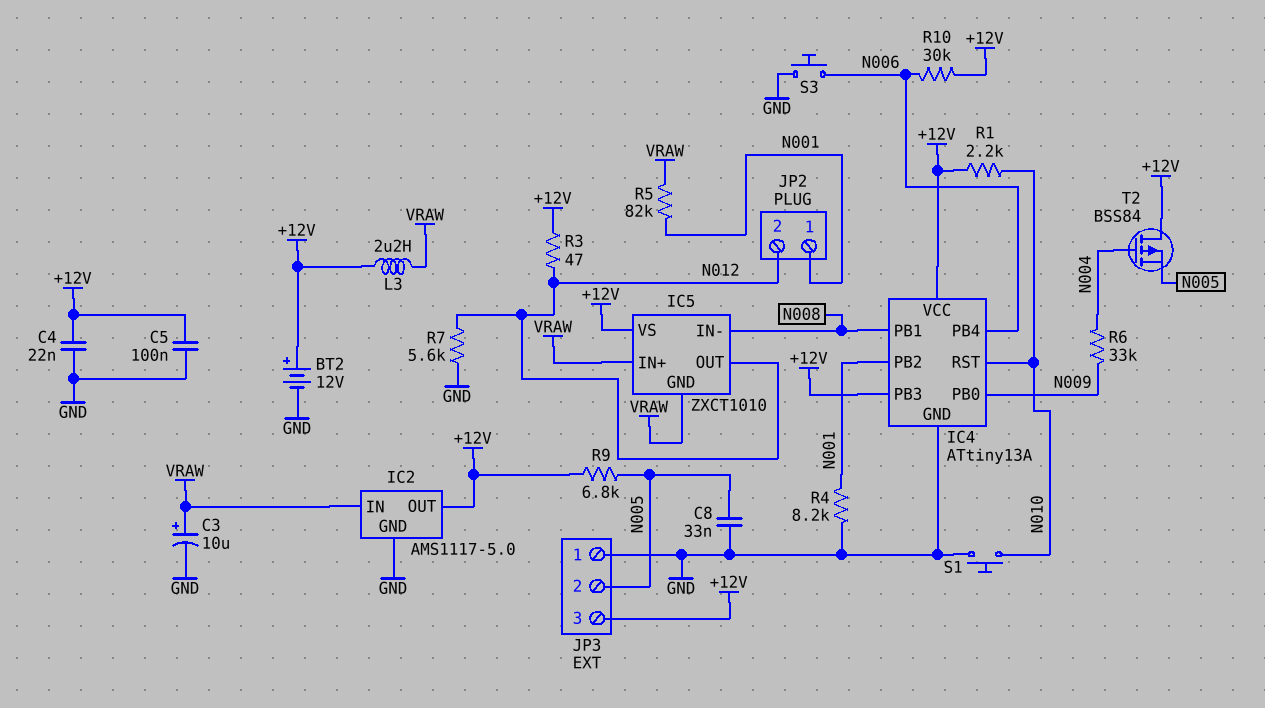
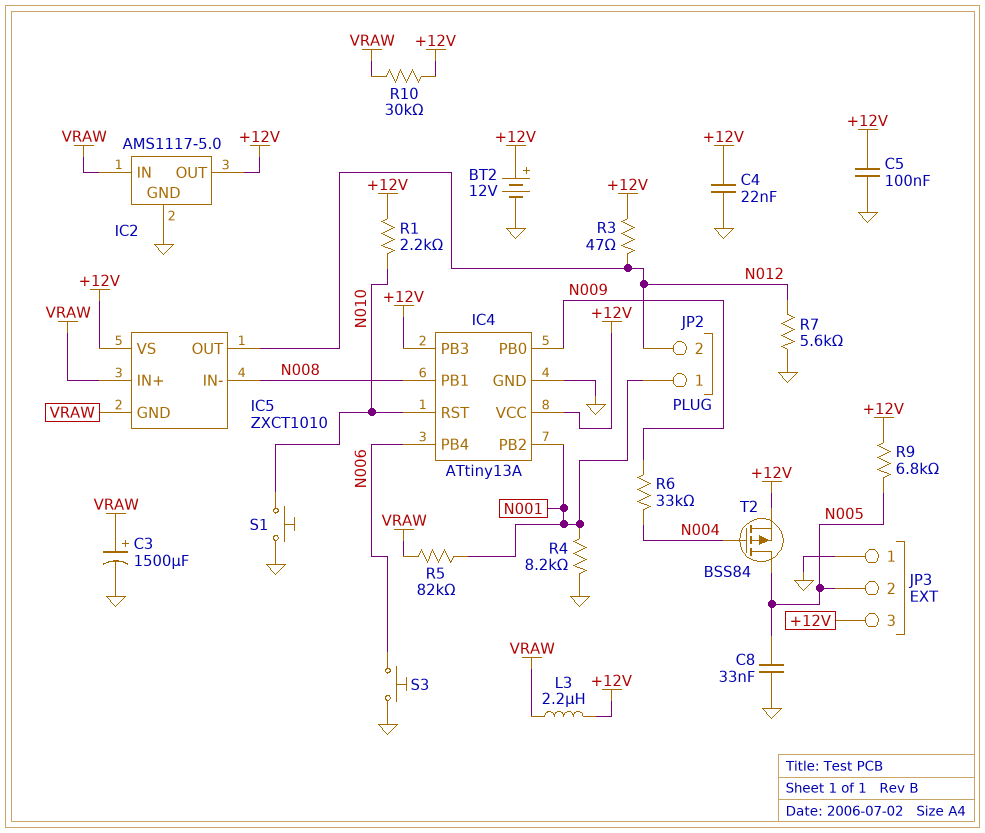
C3: 10uF (plus VRAW, minus GND) -> 1500uF (plus VRAW, minus GND)
R10: 30k (+12V, N006) -> 30k (+12V, VRAW)
T2: PMOS BSS84 (G N004, D +12V, S N005) -> PMOS BSS84 (G N004, D N005, S +12V)

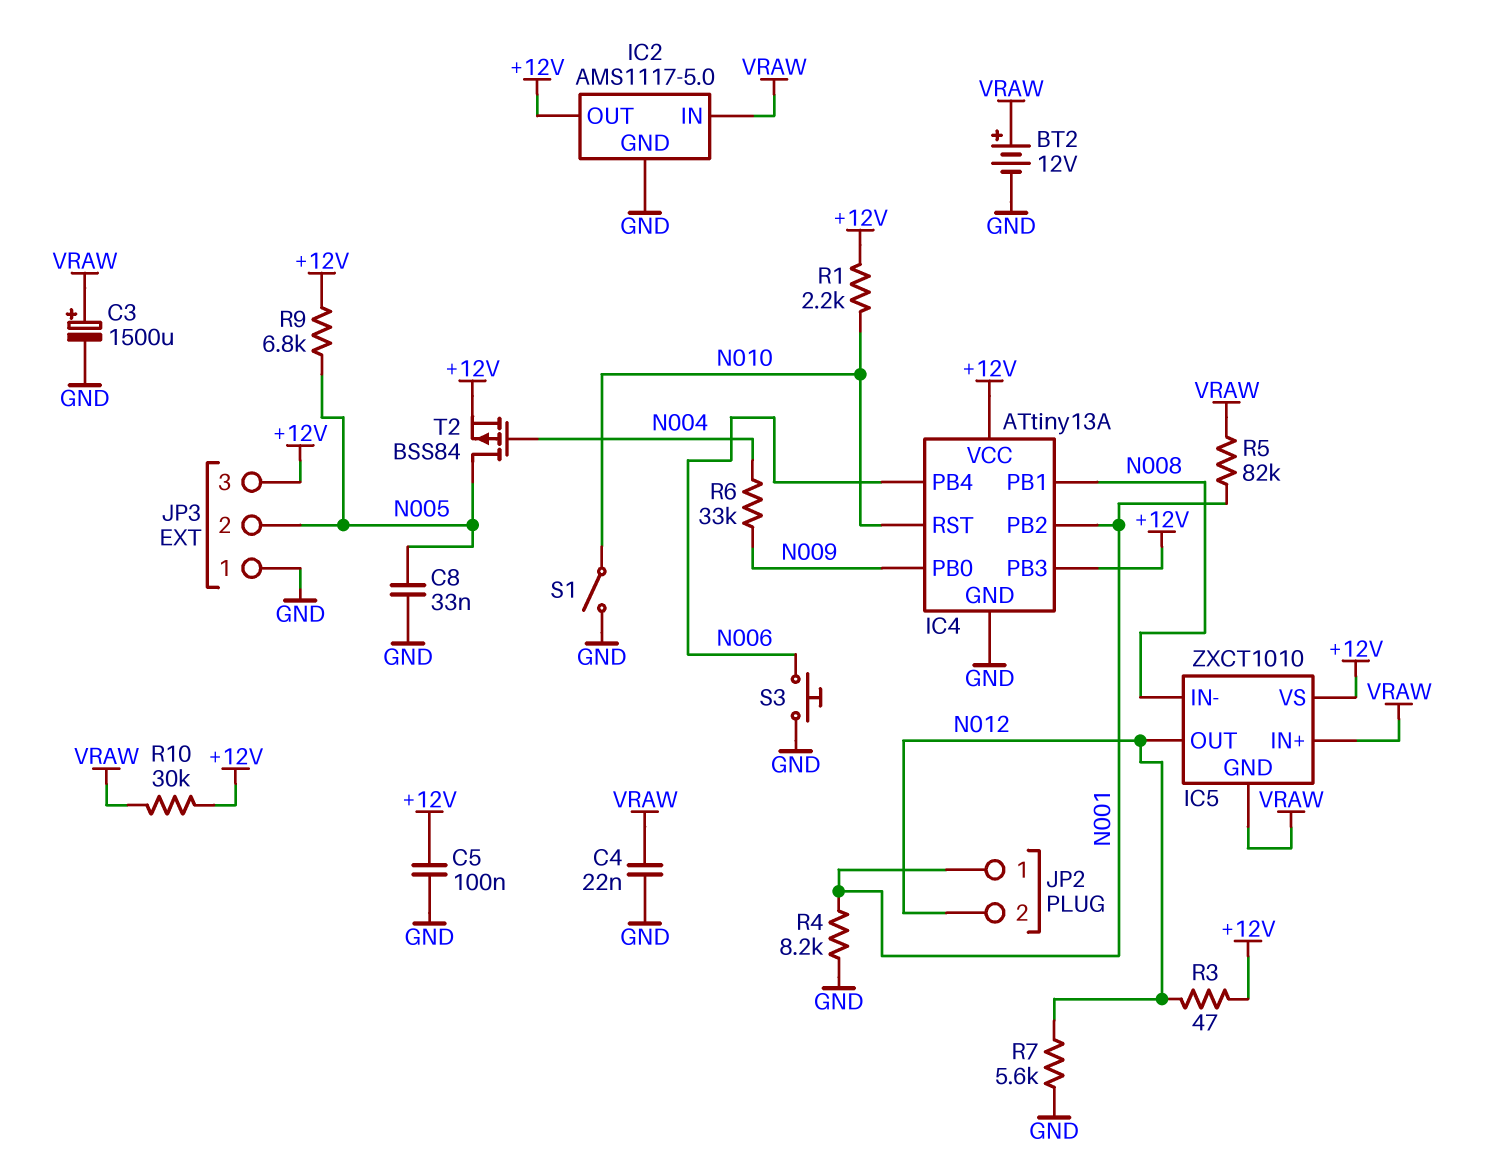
BT2: 12V (plus +12V, minus GND) -> 12V (plus VRAW, minus GND)
C4: 22nF (+12V, GND) -> 22nF (GND, VRAW)
L3: 2.2uH (+12V, VRAW) -> none
S1: button (GND, N010) -> switch (GND, N010)

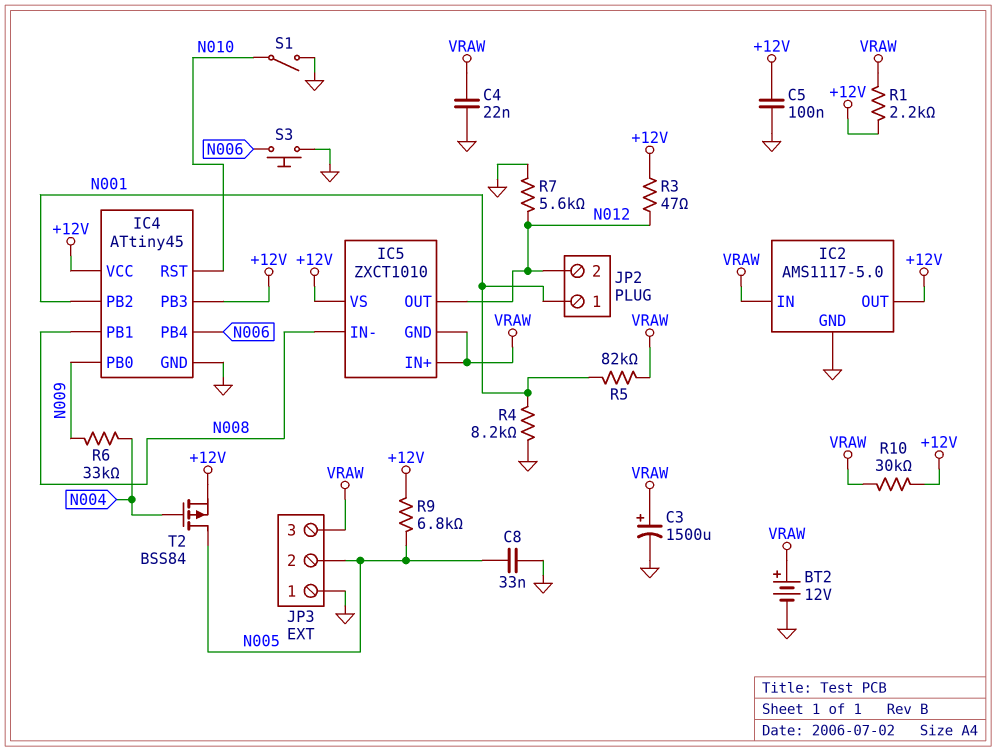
IC4: ATtiny13A -> ATtiny45
JP3 pin 3: +12V -> VRAW
R1: 2.2k (+12V, N010) -> 2.2k (+12V, VRAW)

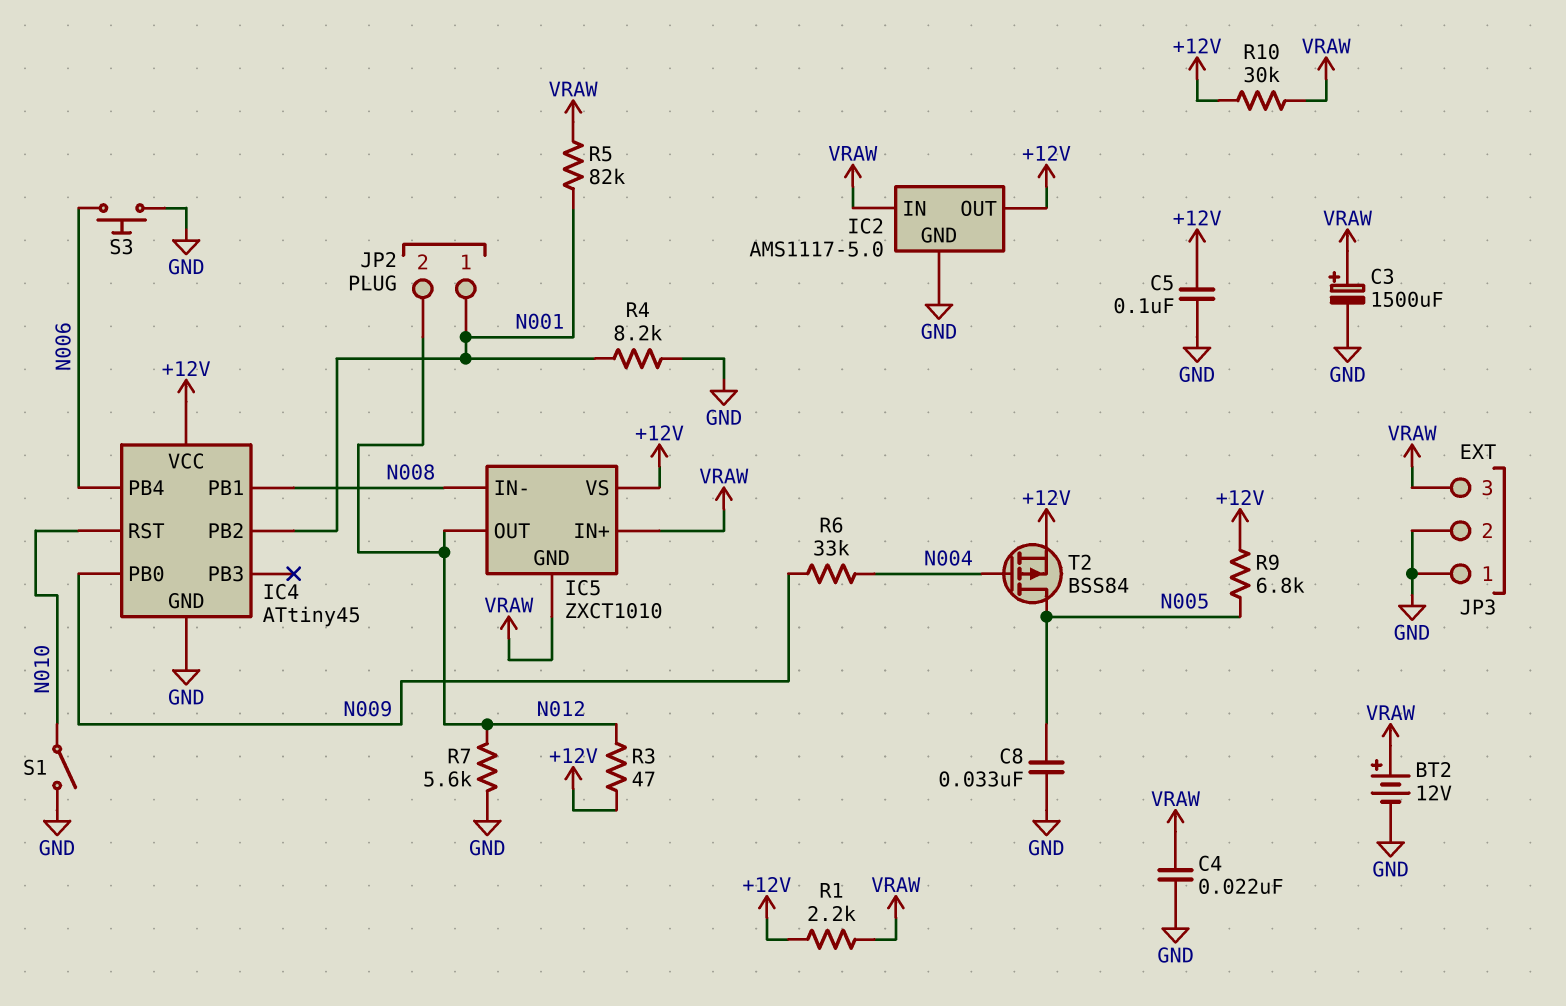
IC4 pin PB3: +12V -> none
JP3 pin 2: N005 -> GND

